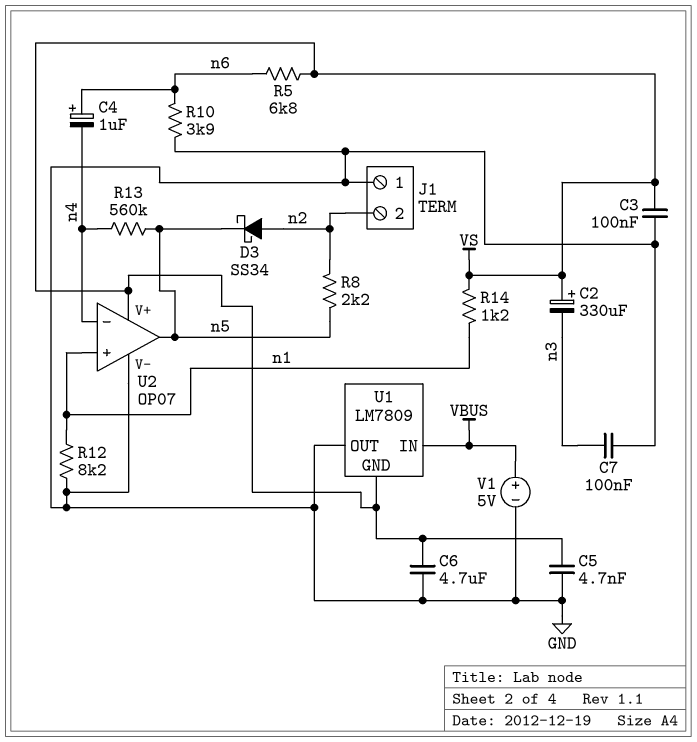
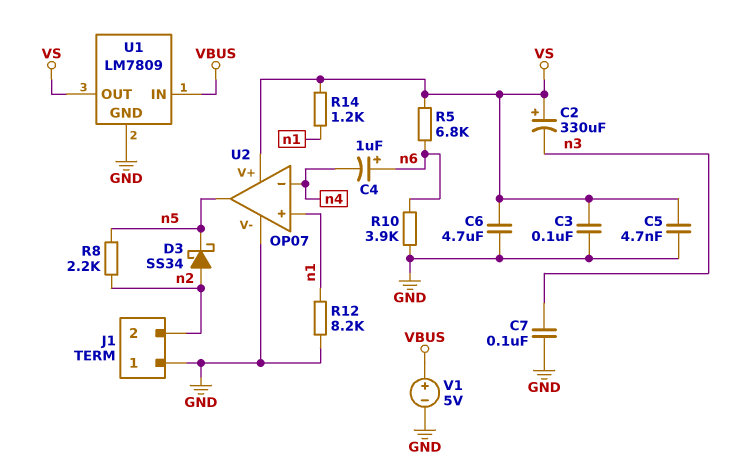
R13: 560k (n4, n5) -> none
U1 pin GND: VS -> GND
U1 pin OUT: GND -> VS

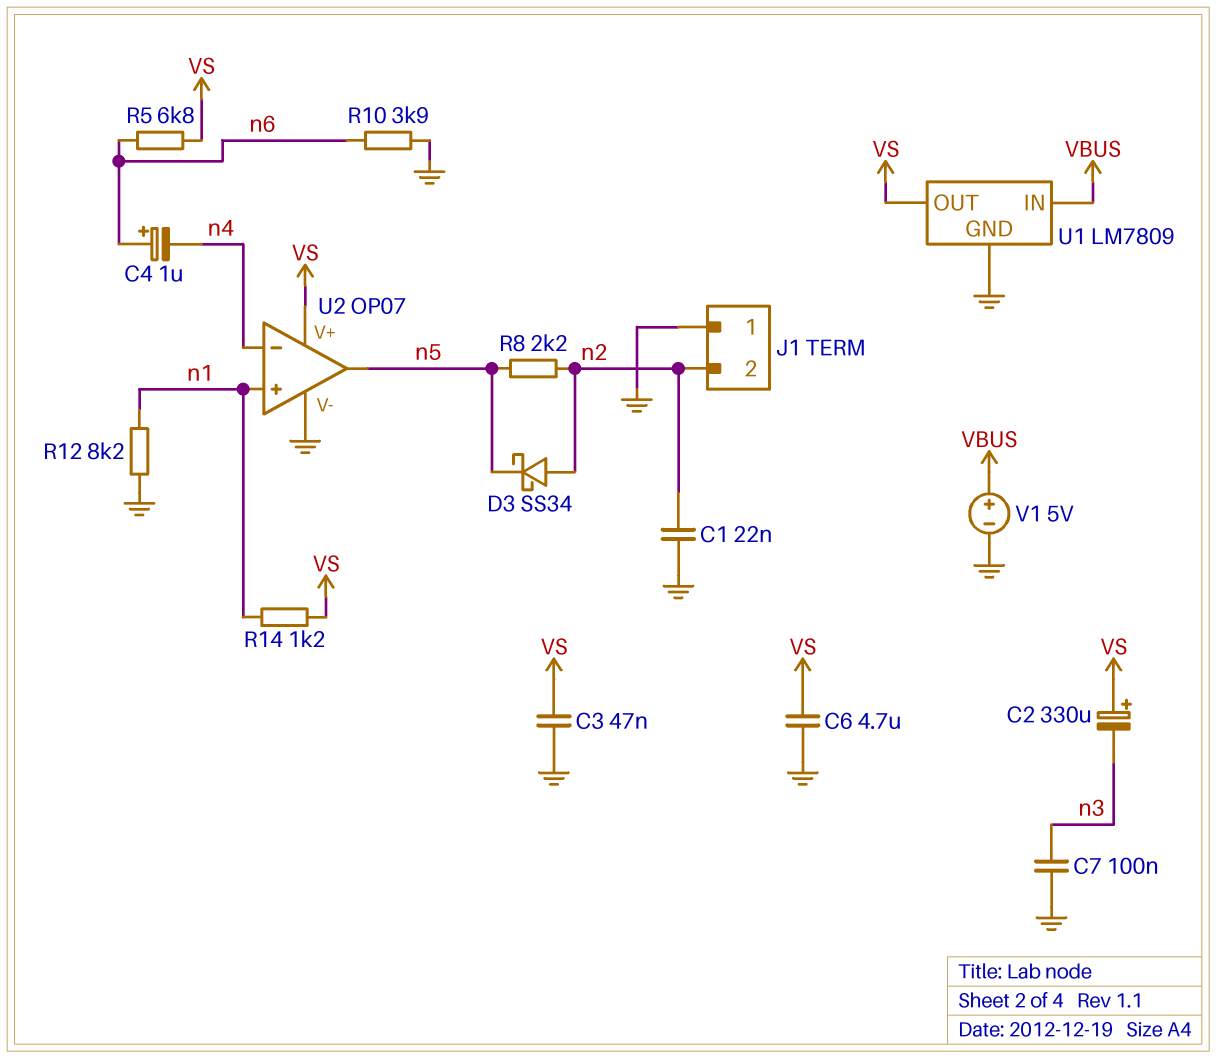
C1: none -> 22nF (GND, n2)
C3: 100nF (GND, VS) -> 47nF (GND, VS)
C5: 4.7nF (GND, VS) -> none

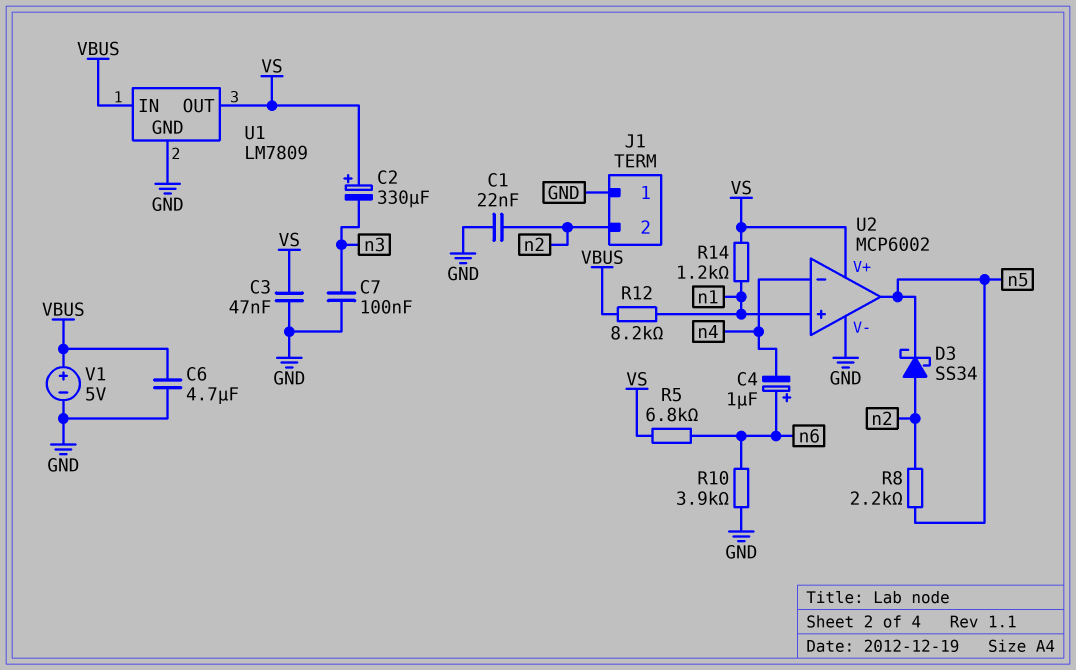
C6: 4.7uF (GND, VS) -> 4.7uF (GND, VBUS)
R12: 8.2k (GND, n1) -> 8.2k (VBUS, n1)
U2: OP07 -> MCP6002

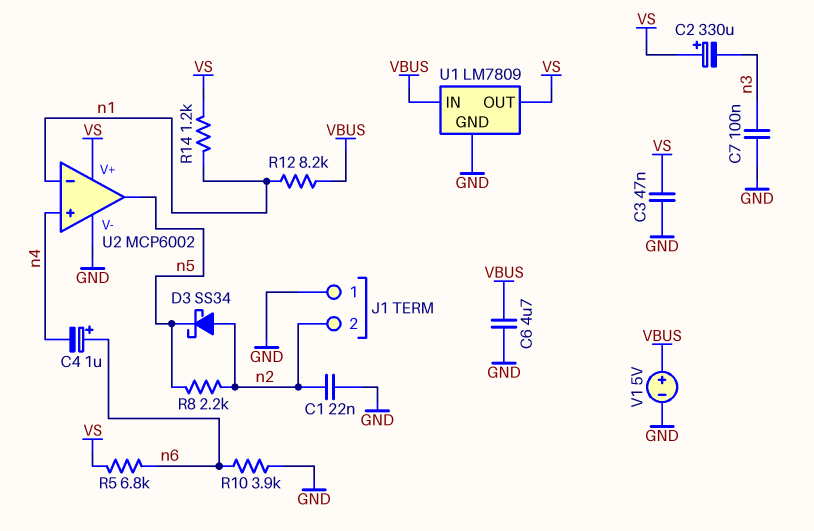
U2 pin in+: n1 -> n4
U2 pin in-: n4 -> n1

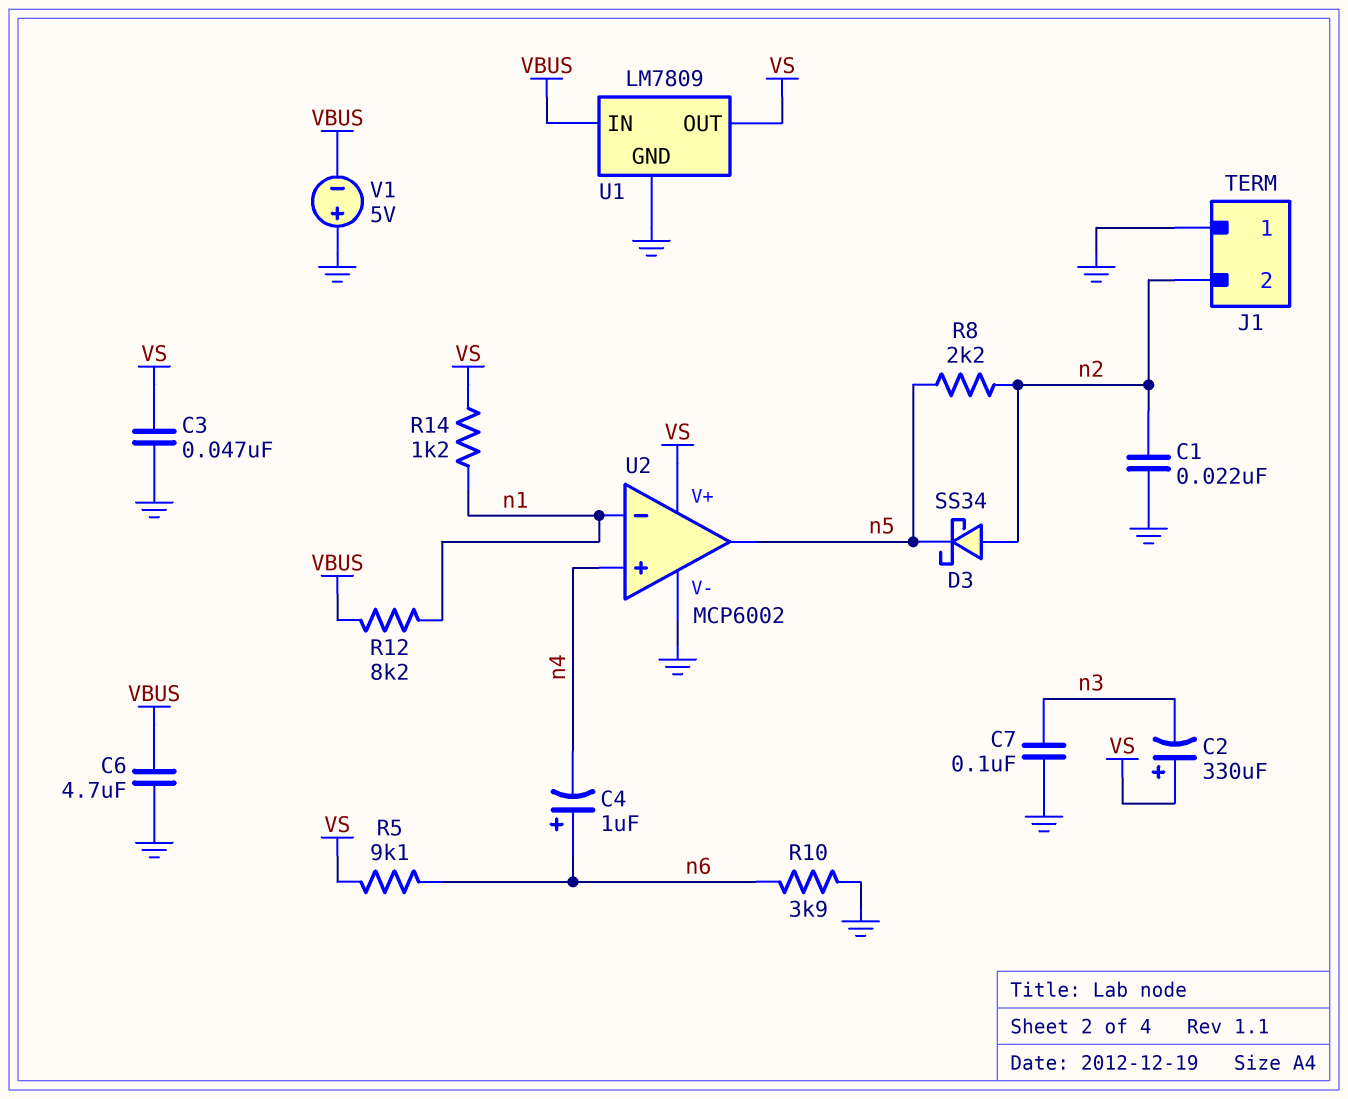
R5: 6.8k (VS, n6) -> 9.1k (VS, n6)
V1: 5V (plus VBUS, minus GND) -> 5V (plus GND, minus VBUS)

